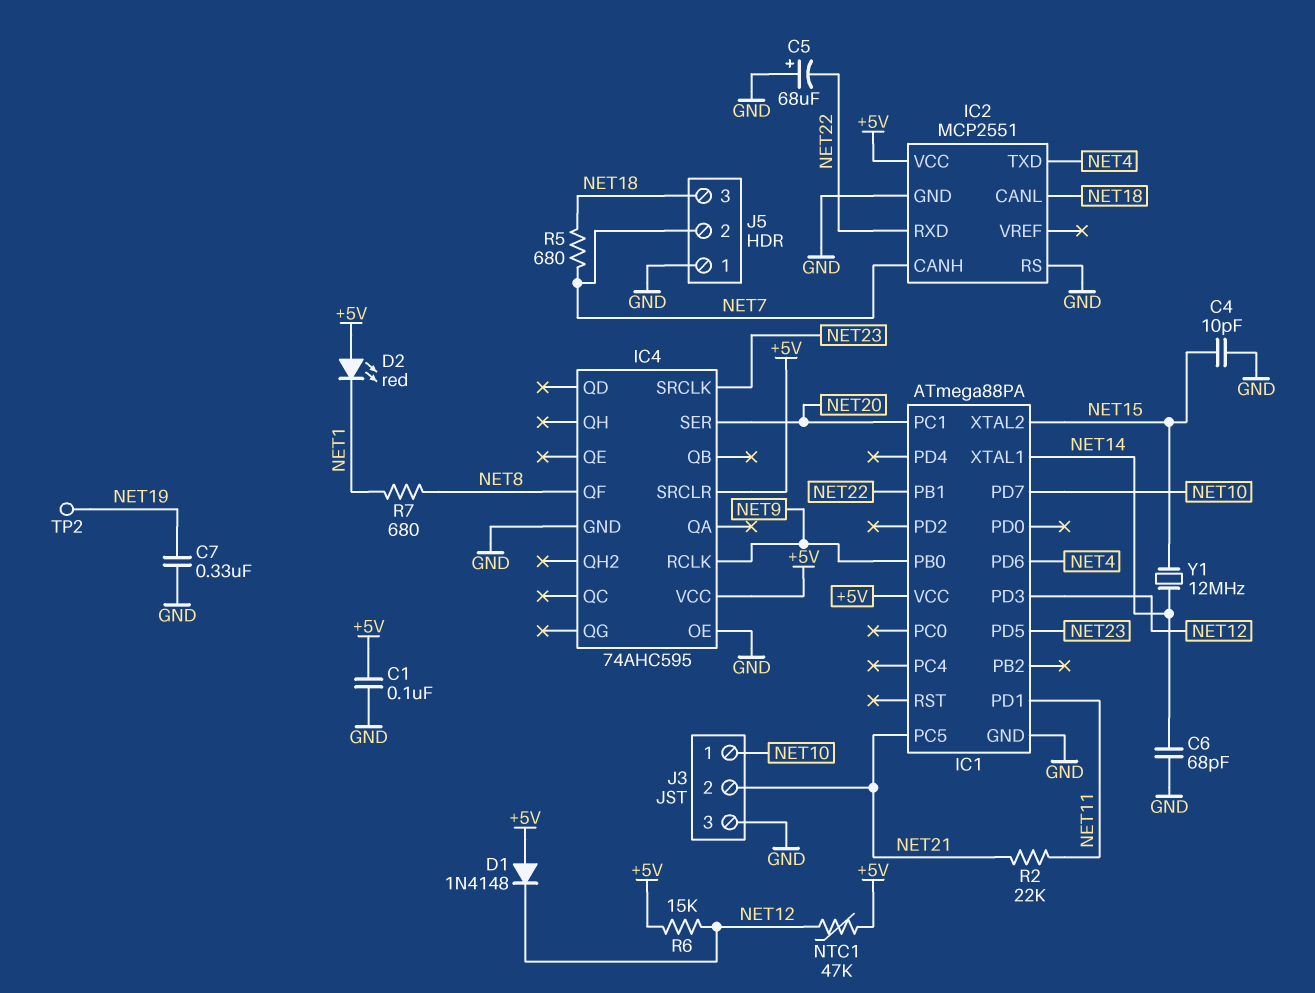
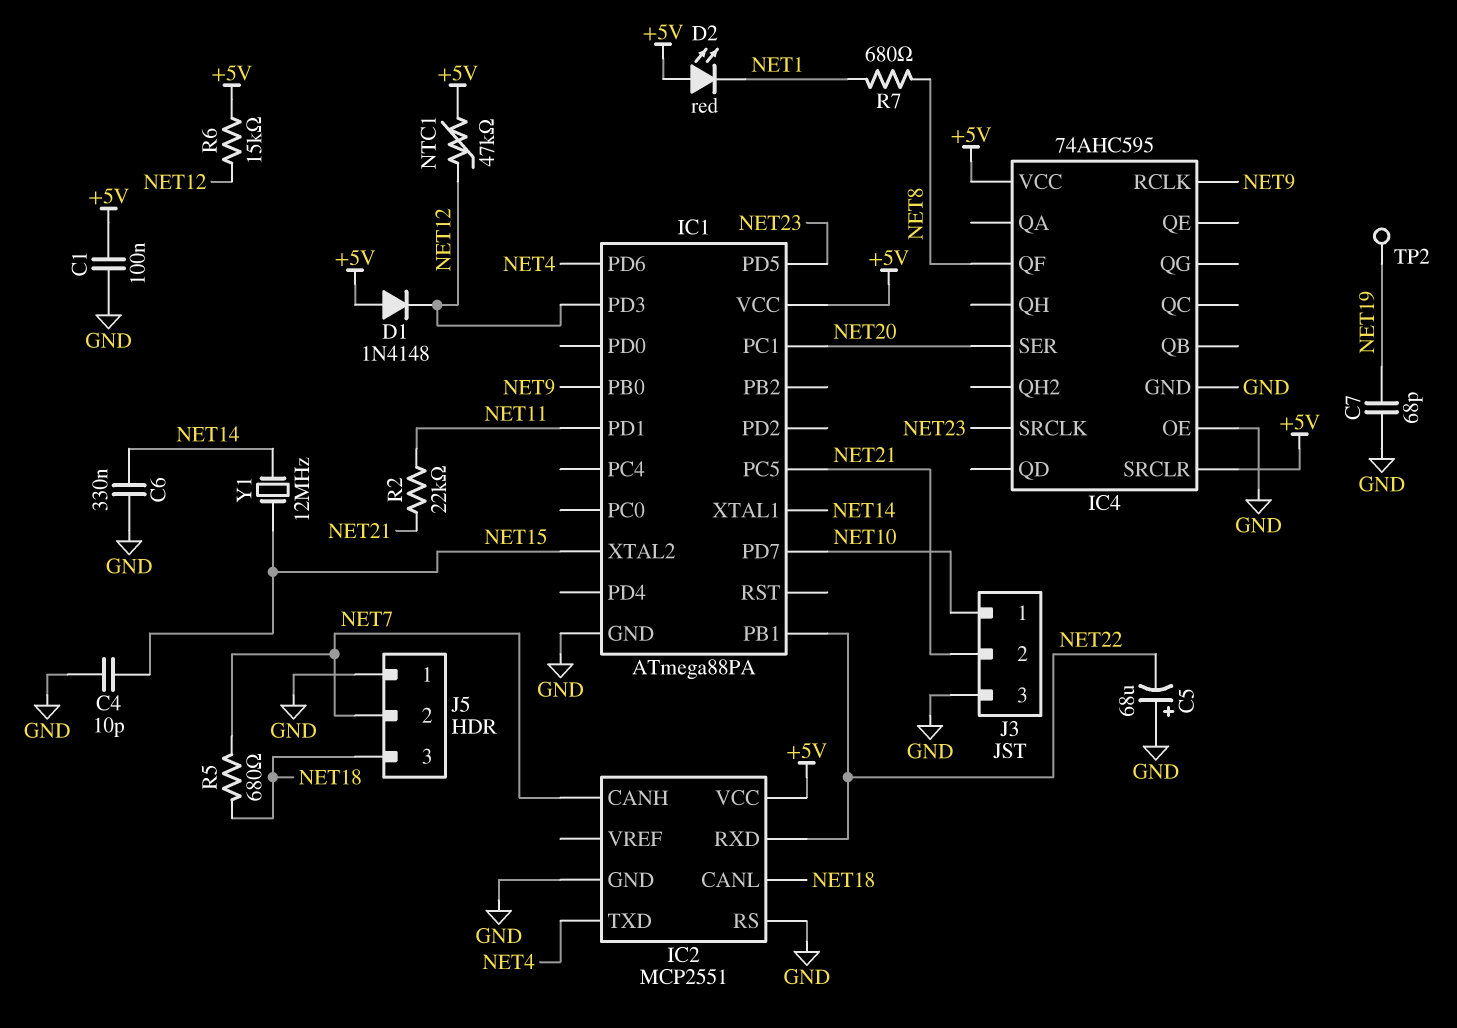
C6: 68pF (GND, NET14) -> 330nF (GND, NET14)
C7: 330nF (GND, NET19) -> 68pF (GND, NET19)

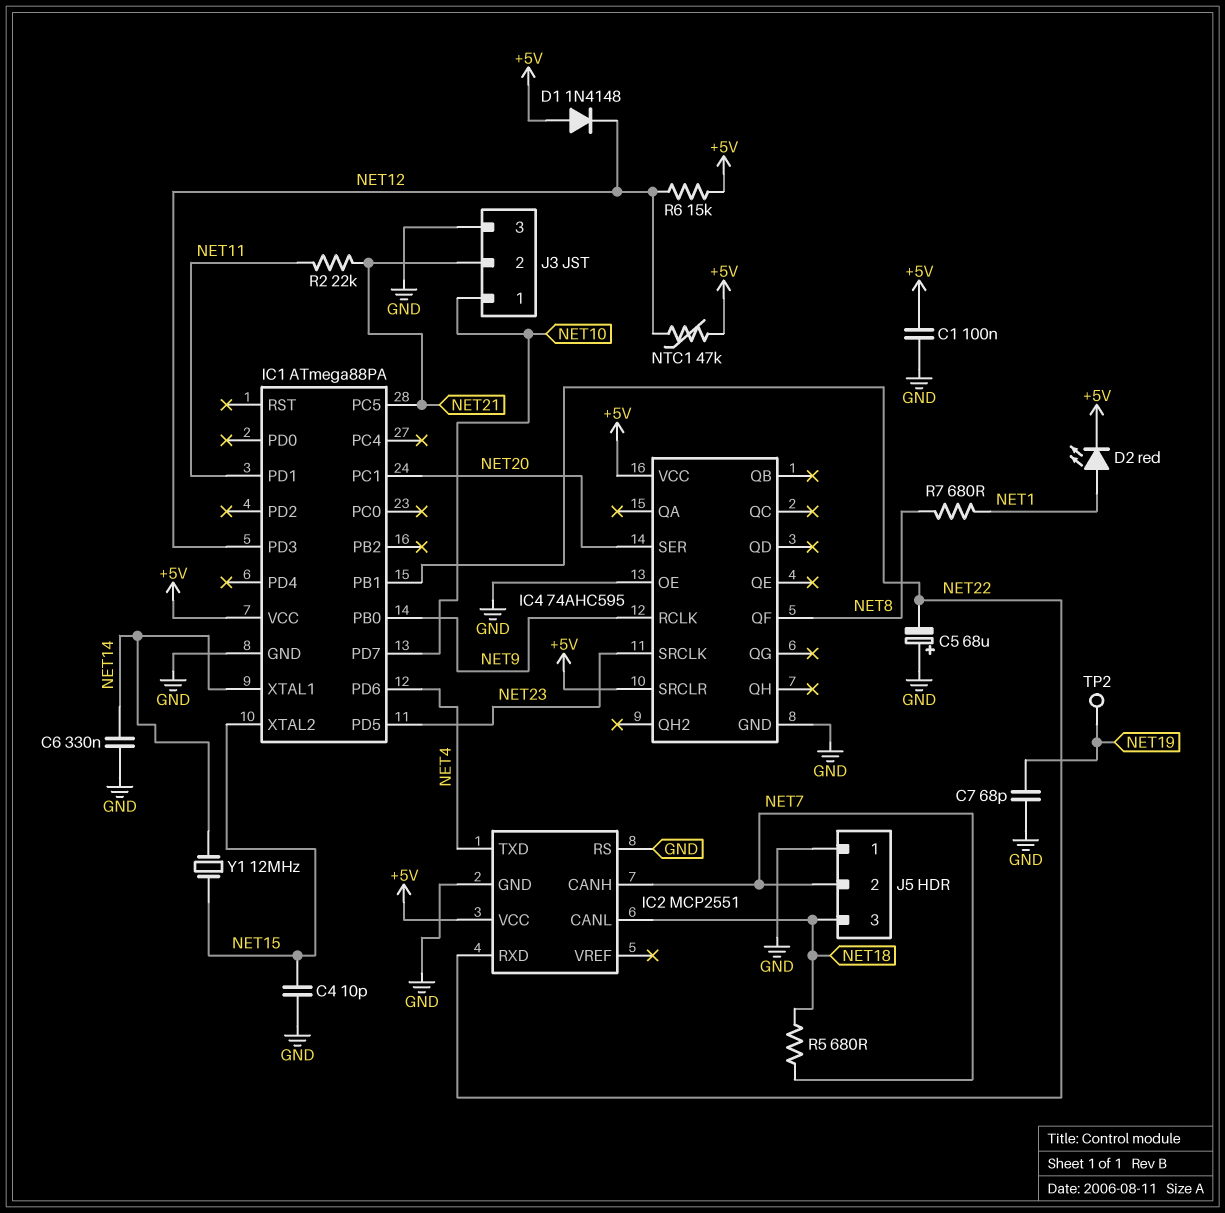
D2: LED red (A +5V, K NET1) -> LED red (A NET1, K +5V)

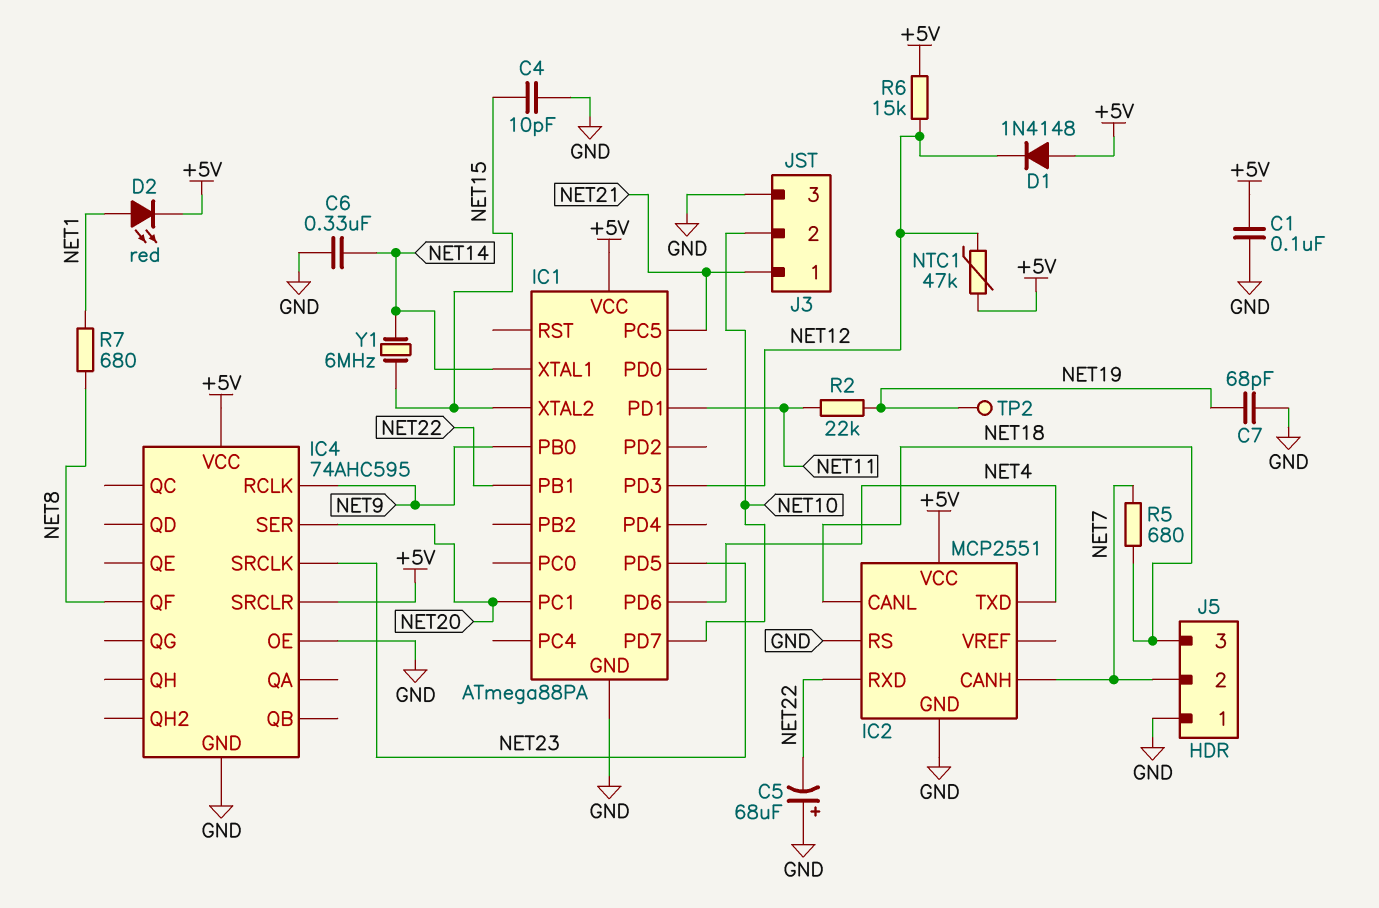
J3 pin 1: NET10 -> NET21
J3 pin 2: NET21 -> NET10
R2: 22k (NET11, NET21) -> 22k (NET11, NET19)
Y1: 12MHz (NET14, NET15) -> 6MHz (NET14, NET15)

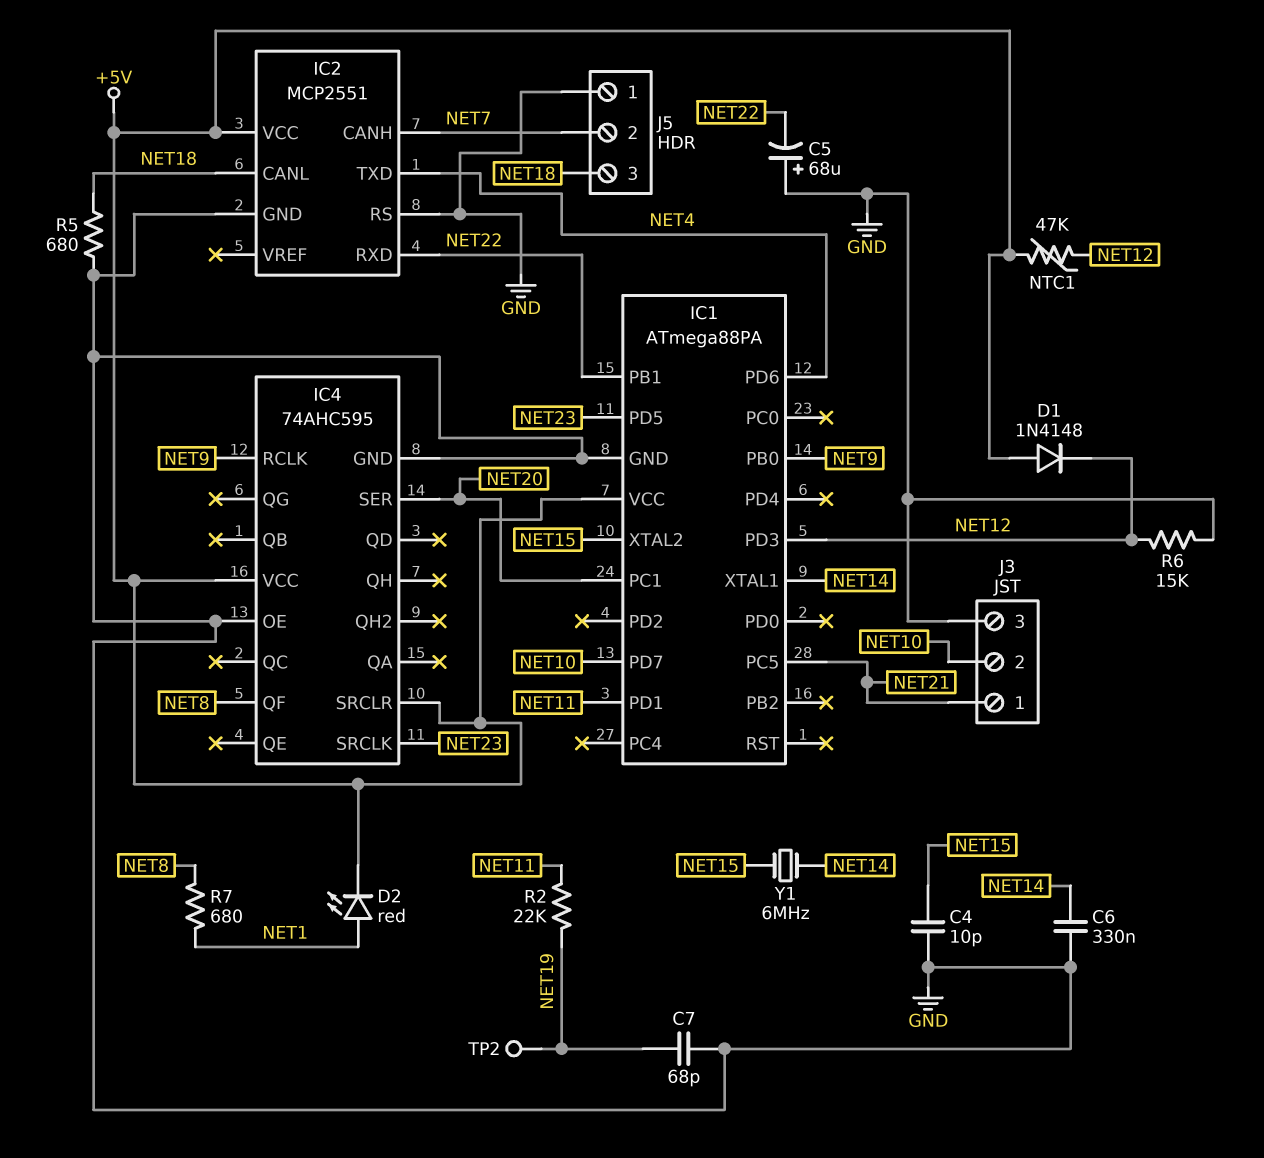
C1: 100nF (+5V, GND) -> none
R5: 680 (NET7, NET18) -> 680 (GND, NET18)
R6: 15k (+5V, NET12) -> 15k (GND, NET12)

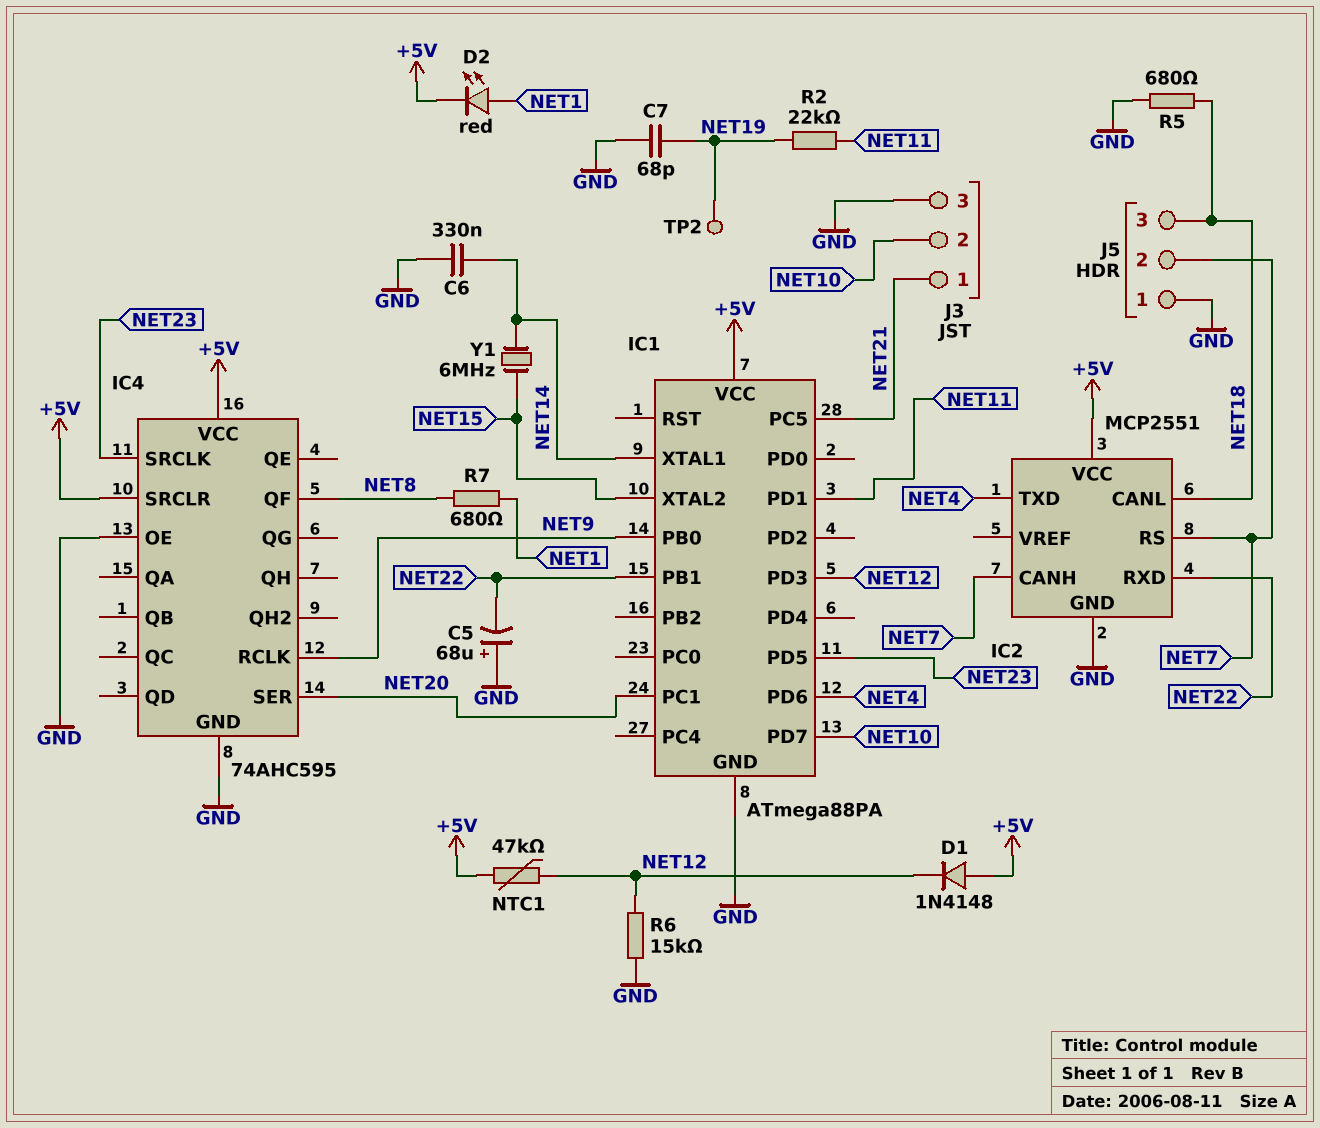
C4: 10pF (GND, NET15) -> none
IC2 pin RS: GND -> NET7

